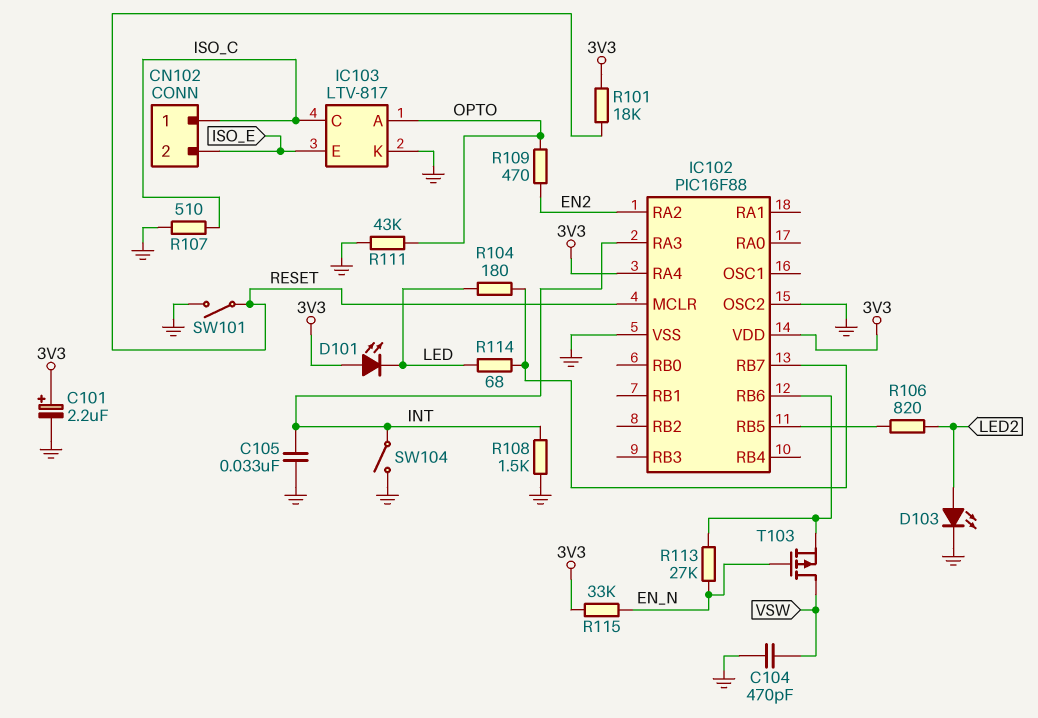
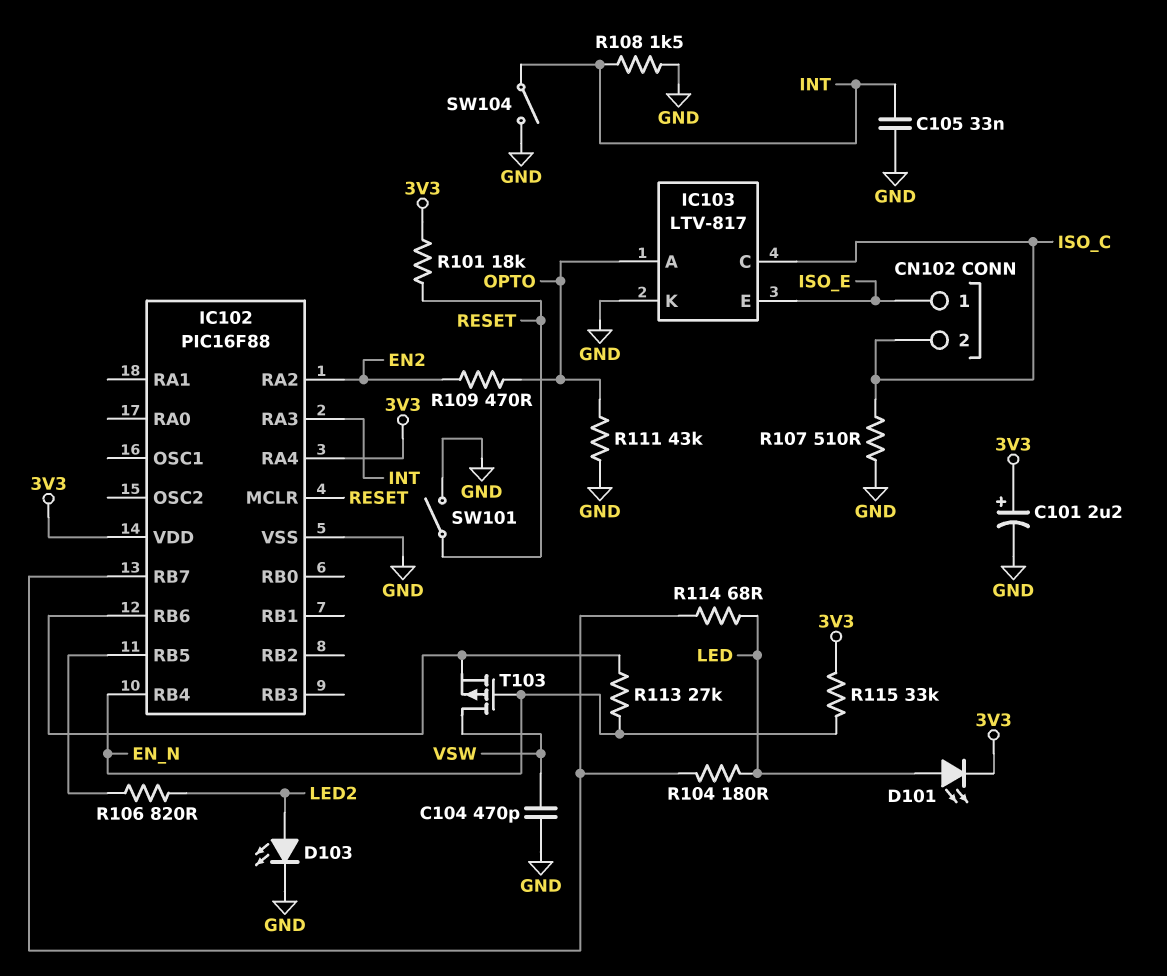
CN102 pin 1: ISO_C -> ISO_E
CN102 pin 2: ISO_E -> ISO_C
D101: LED (A 3V3, K LED) -> LED (A LED, K 3V3)
IC102 pin OSC2: GND -> none
IC102 pin RB4: none -> EN_N

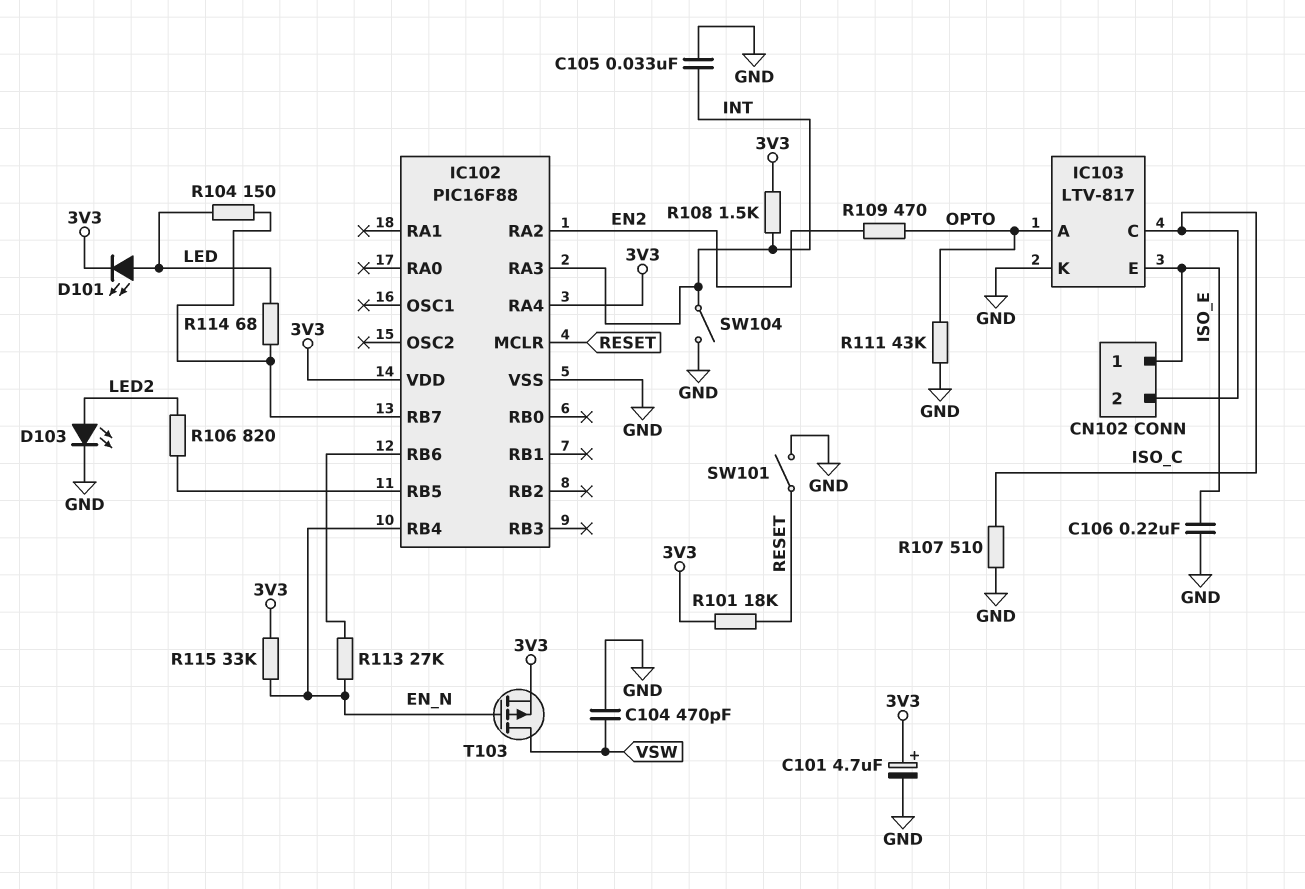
C101: 2.2uF (plus 3V3, minus GND) -> 4.7uF (plus 3V3, minus GND)
C106: none -> 220nF (GND, ISO_E)
R104: 180 (IC102/RB7, LED) -> 150 (IC102/RB7, LED)
R108: 1.5k (GND, INT) -> 1.5k (3V3, INT)
T103: PMOS (G EN_N, D VSW, S IC102/RB6) -> PMOS (G EN_N, D VSW, S 3V3)

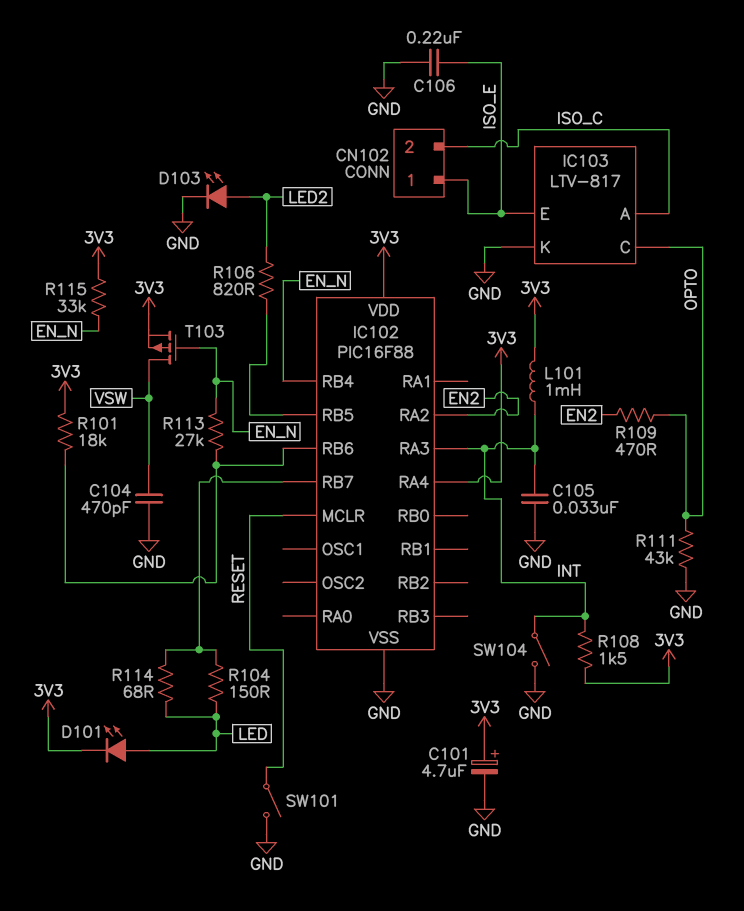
IC103 pin A: OPTO -> ISO_C
IC103 pin C: ISO_C -> OPTO
L101: none -> 1mH (3V3, INT)
R101: 18k (3V3, RESET) -> 18k (3V3, IC102/RB6)
R107: 510 (GND, ISO_C) -> none

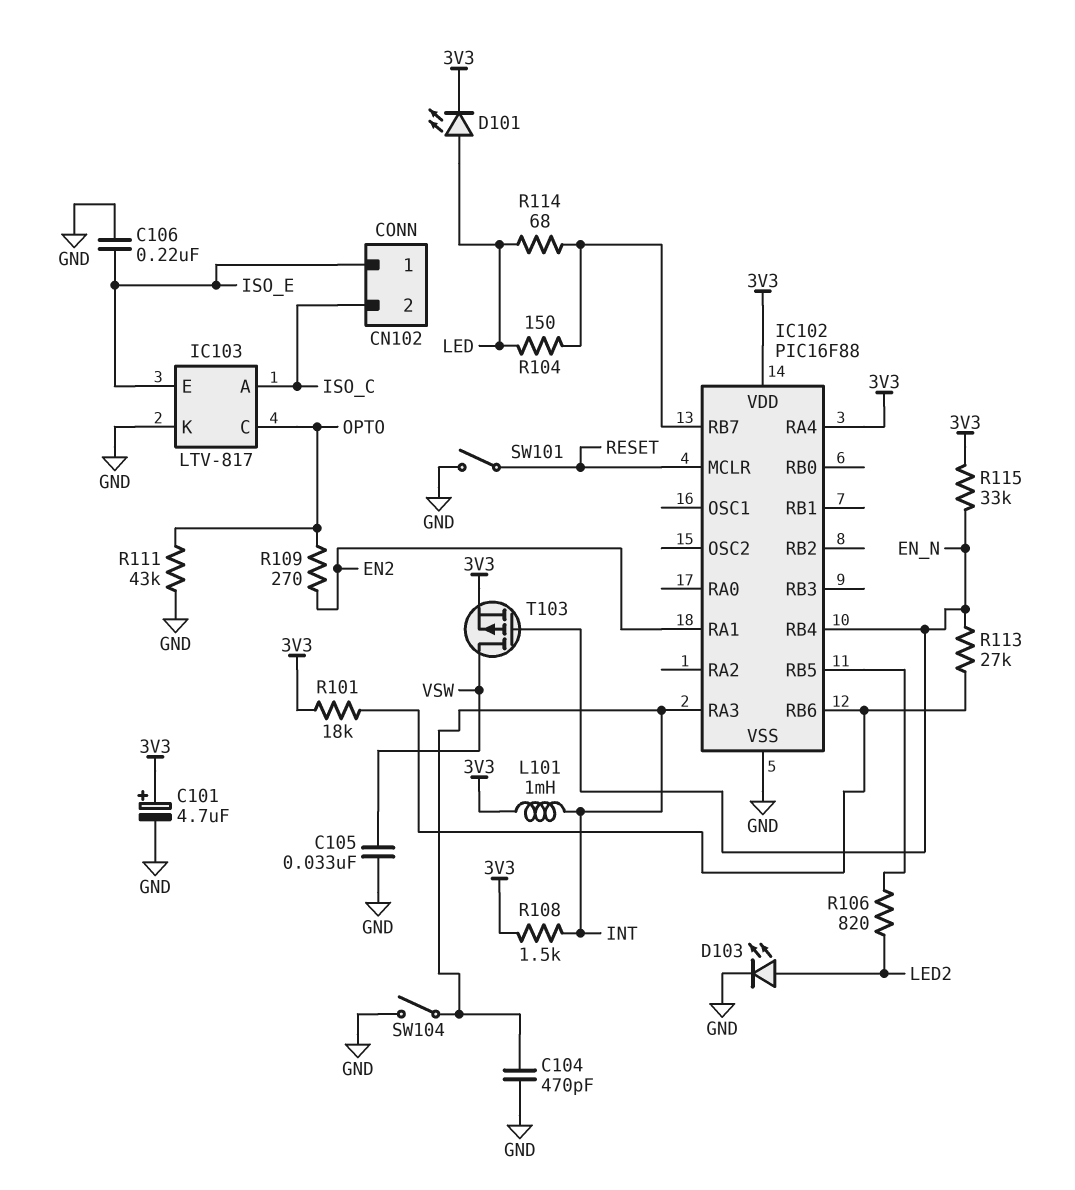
C104: 470pF (GND, VSW) -> 470pF (GND, INT)
C105: 33nF (GND, INT) -> 33nF (GND, VSW)
IC102 pin RA1: none -> EN2
IC102 pin RA2: EN2 -> none
R109: 470 (EN2, OPTO) -> 270 (EN2, OPTO)

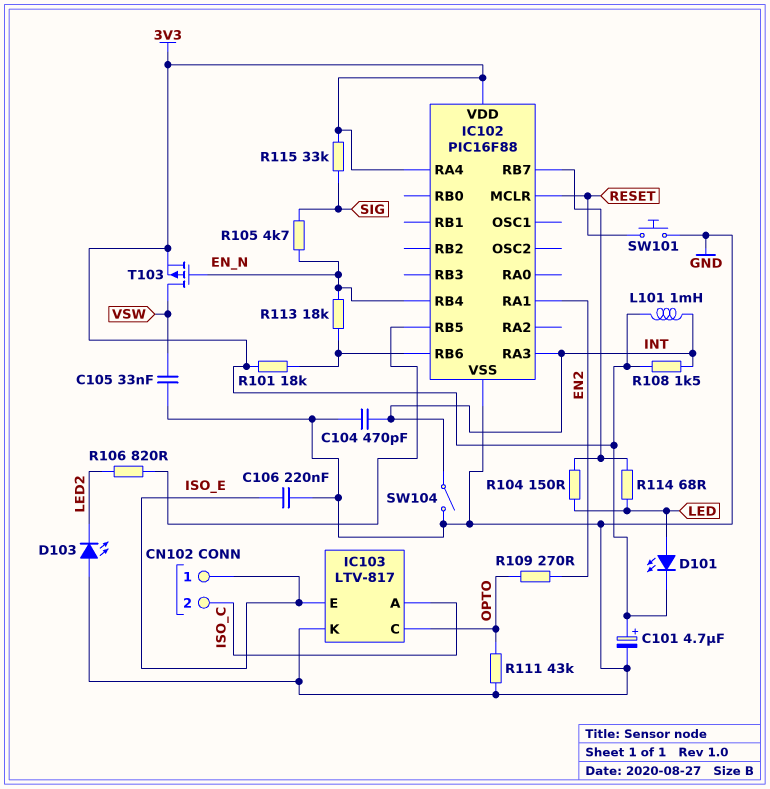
D103: LED (A LED2, K GND) -> LED (A GND, K LED2)
R105: none -> 4.7k (EN_N, SIG)
R113: 27k (EN_N, IC102/RB6) -> 18k (EN_N, IC102/RB6)
R115: 33k (3V3, EN_N) -> 33k (3V3, SIG)
SW101: switch (GND, RESET) -> button (GND, RESET)

